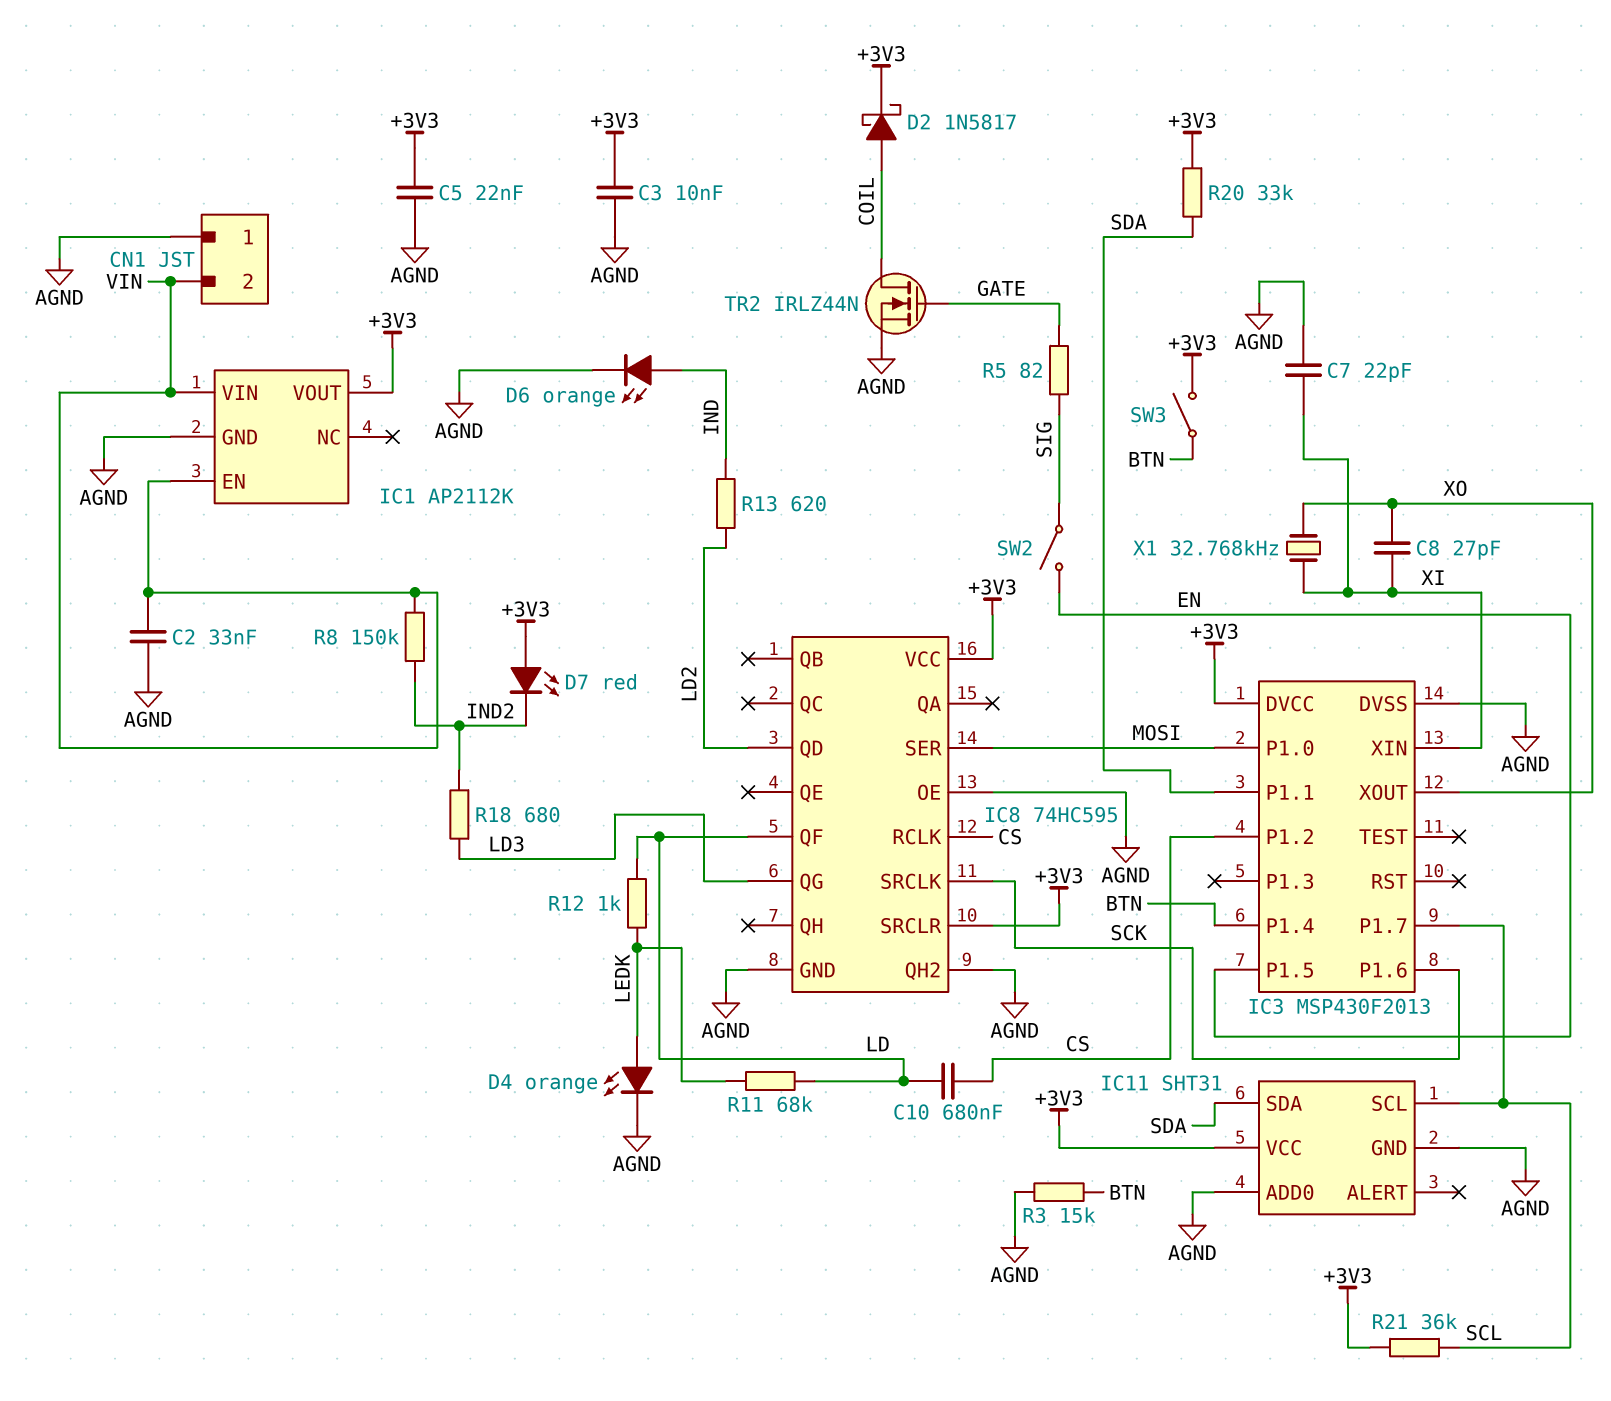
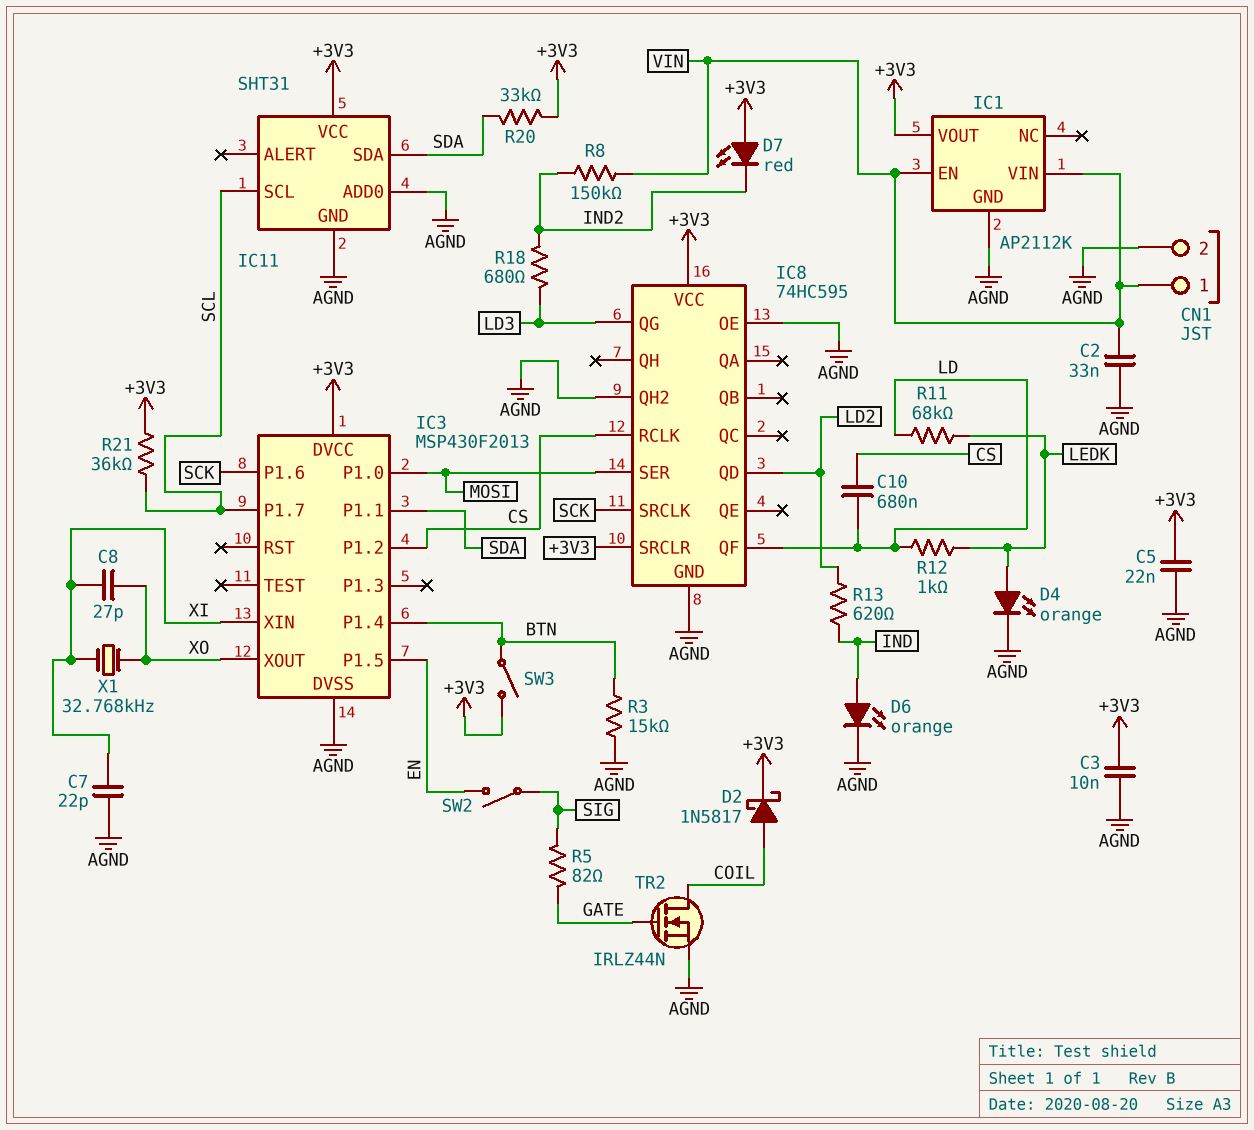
CN1 pin 1: AGND -> VIN
CN1 pin 2: VIN -> AGND

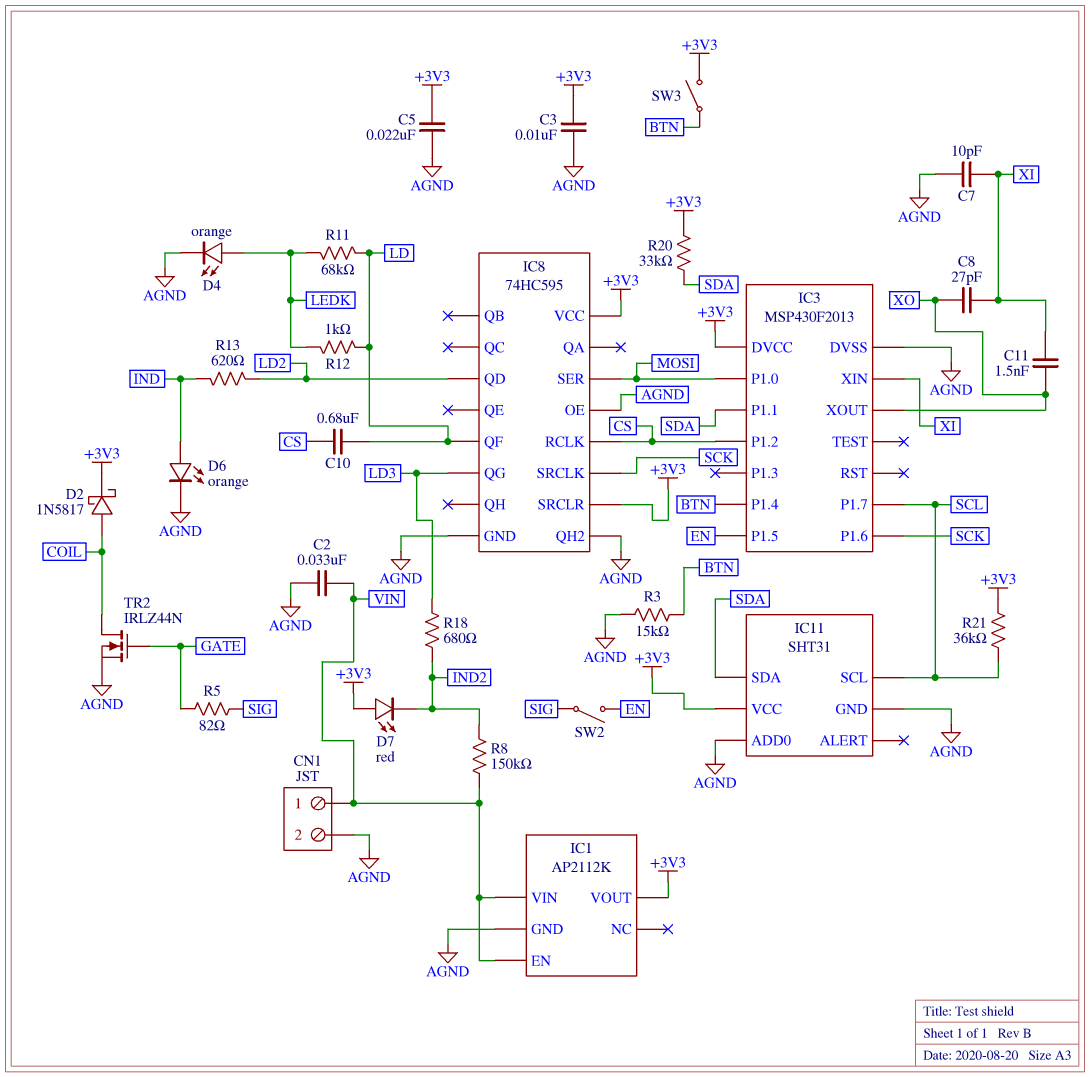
C7: 22pF (AGND, XI) -> 10pF (AGND, XI)
C11: none -> 1.5nF (XI, XO)
X1: 32.768kHz (XI, XO) -> none

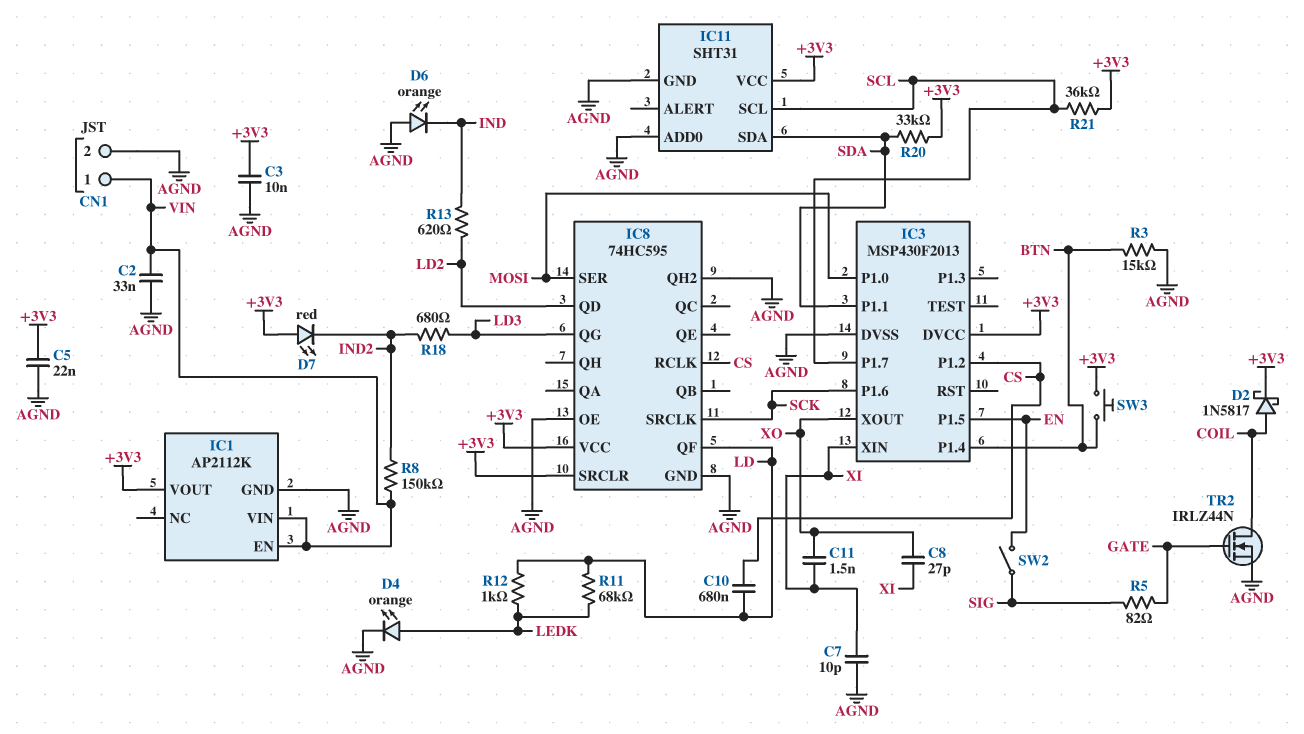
D6: LED orange (A IND, K AGND) -> LED orange (A AGND, K IND)
SW3: switch (+3V3, BTN) -> button (+3V3, BTN)

